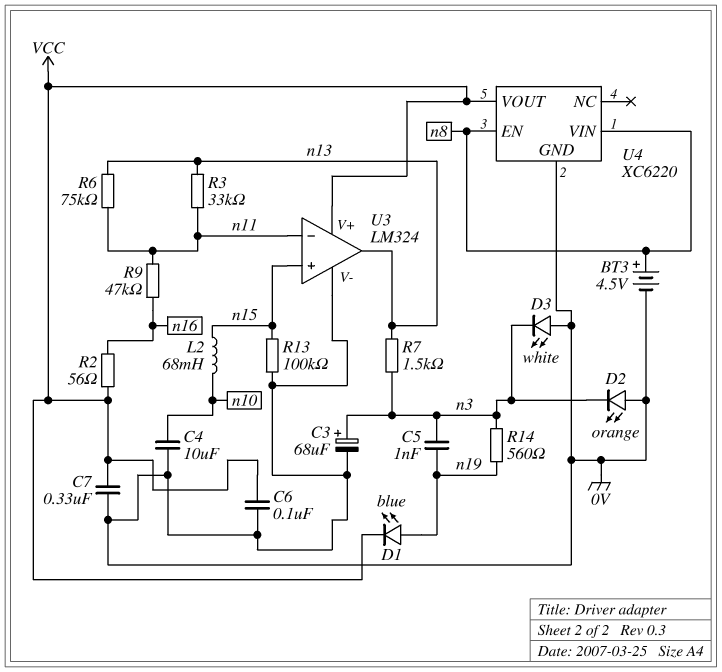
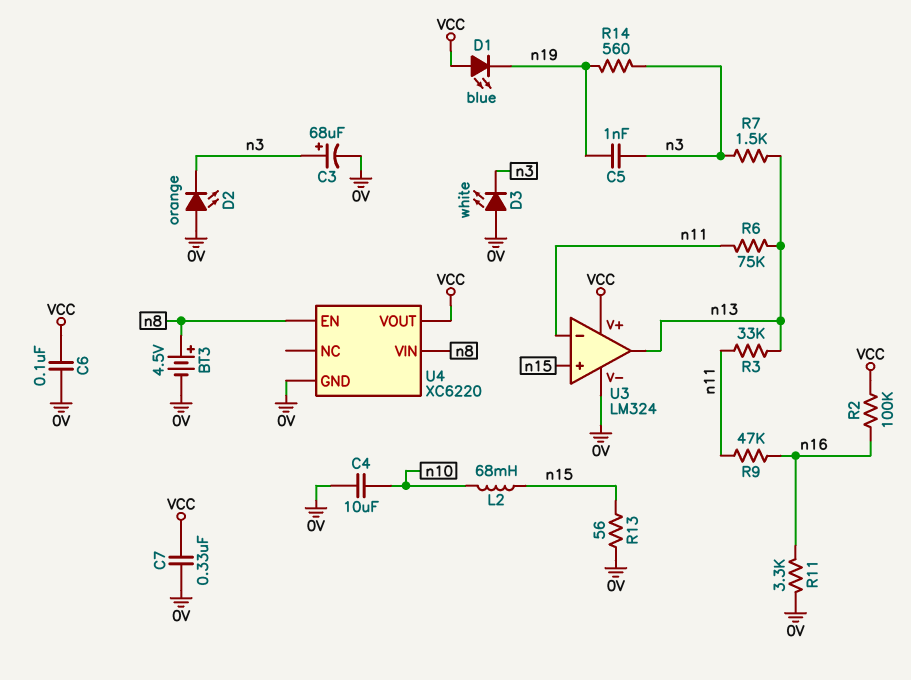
D1: LED blue (A n19, K VCC) -> LED blue (A VCC, K n19)
R2: 56 (VCC, n16) -> 100k (VCC, n16)
R11: none -> 3.3k (0V, n16)
R13: 100k (0V, n15) -> 56 (0V, n15)

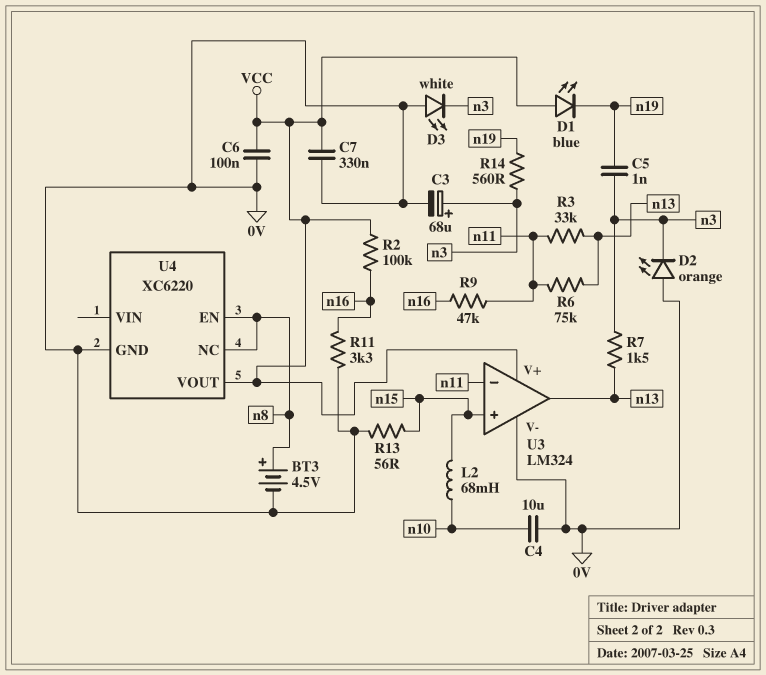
U4 pin NC: none -> n8
U4 pin VIN: n8 -> none

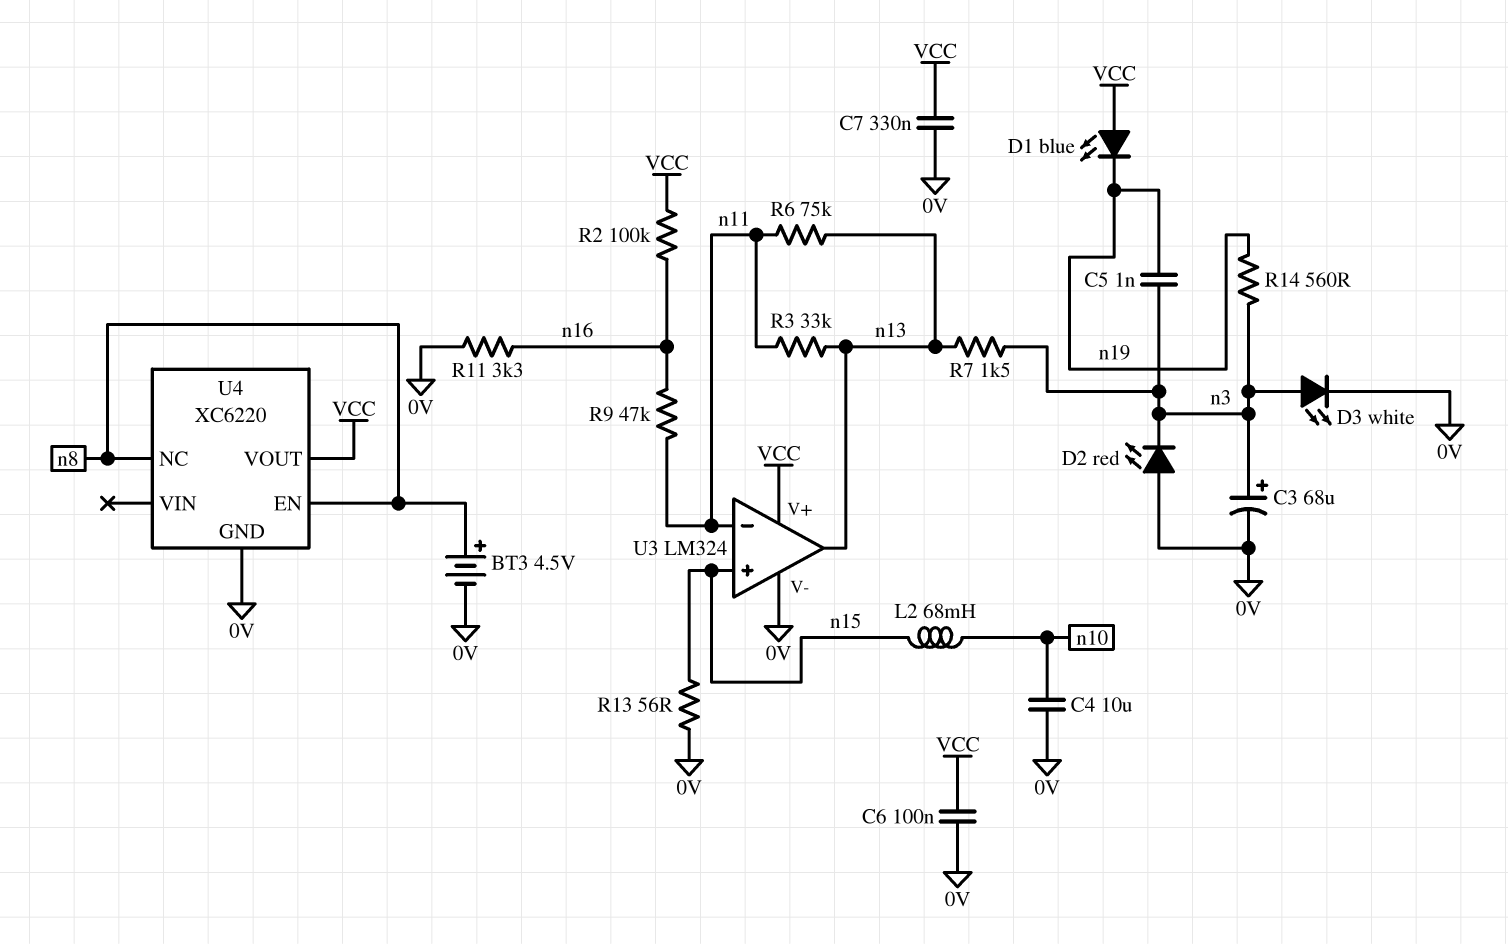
D2: LED orange (A 0V, K n3) -> LED red (A 0V, K n3)
D3: LED white (A 0V, K n3) -> LED white (A n3, K 0V)

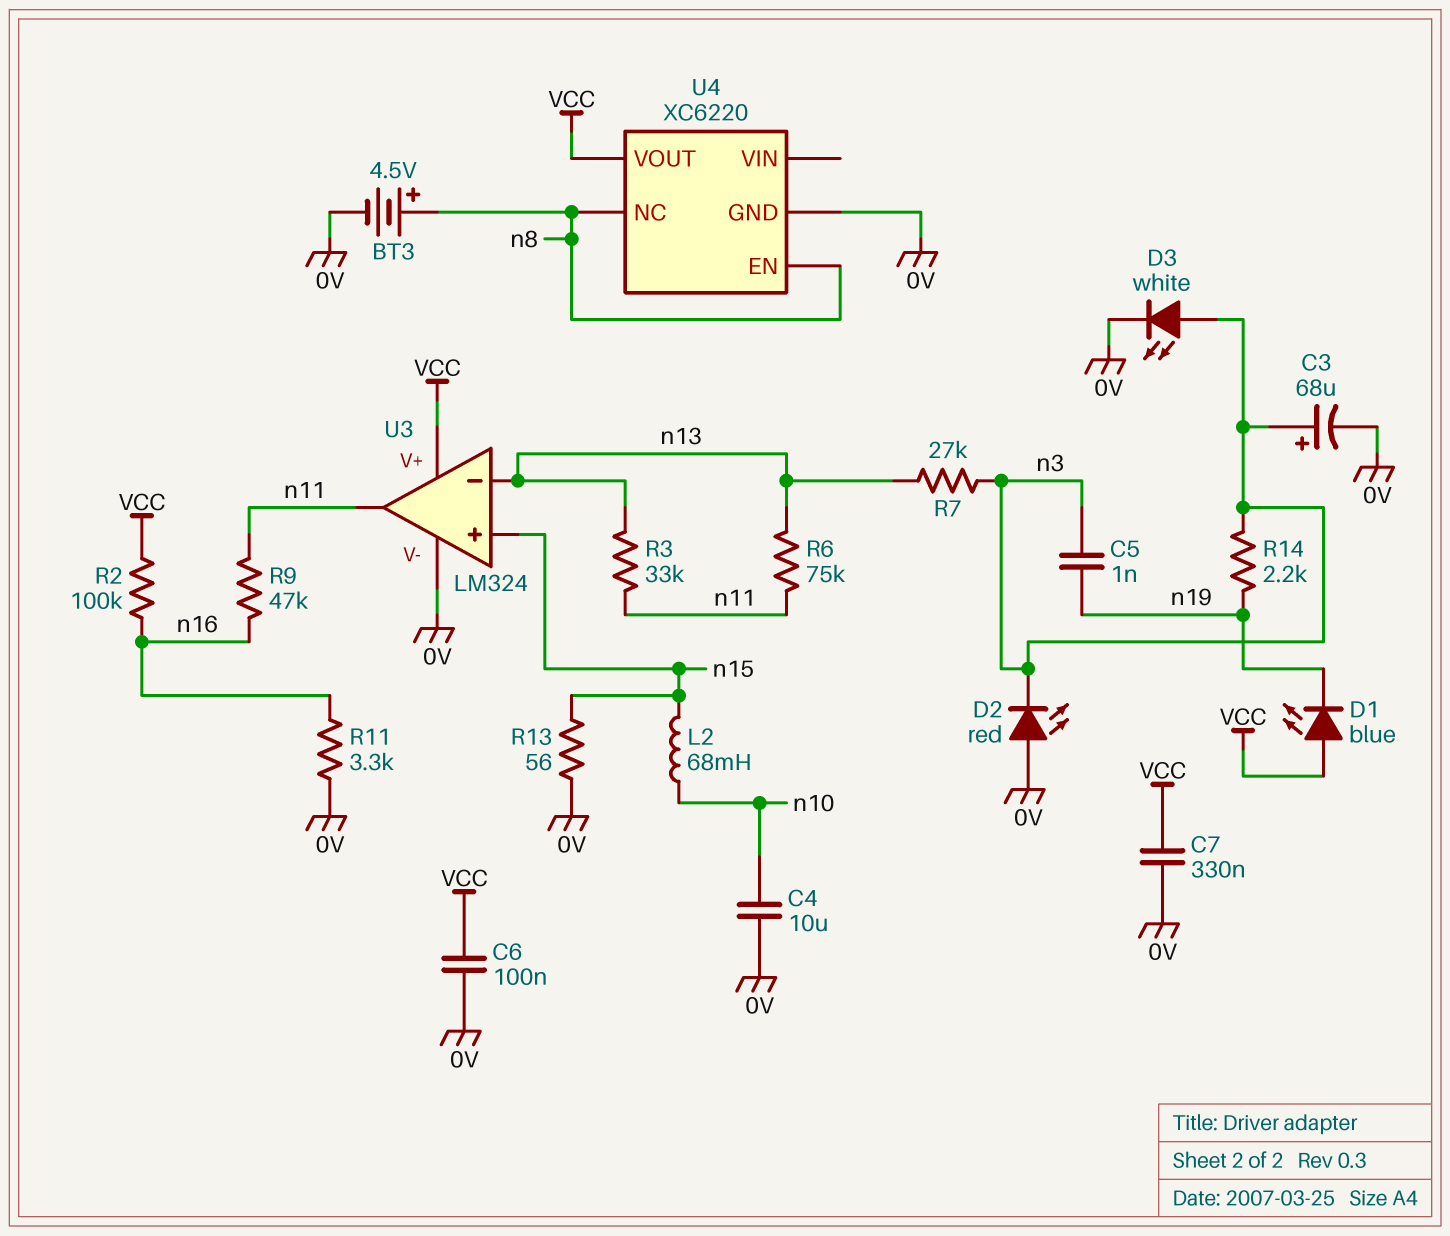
R7: 1.5k (n3, n13) -> 27k (n3, n13)
R14: 560 (n3, n19) -> 2.2k (n3, n19)
U3 pin in-: n11 -> n13
U3 pin out: n13 -> n11

